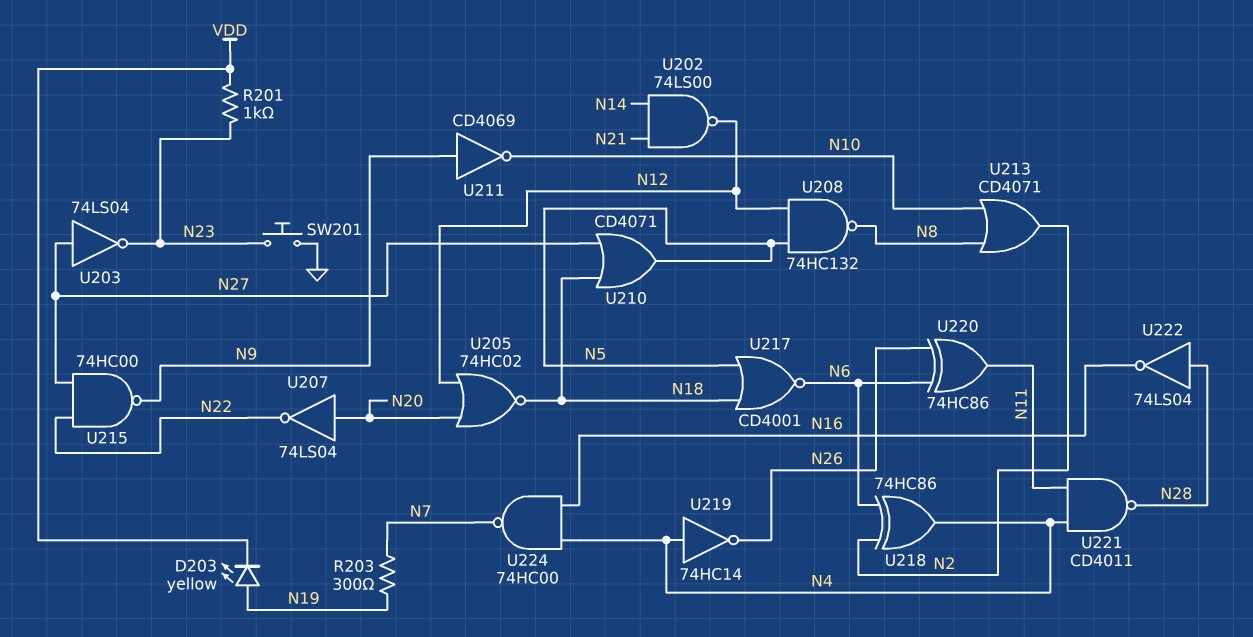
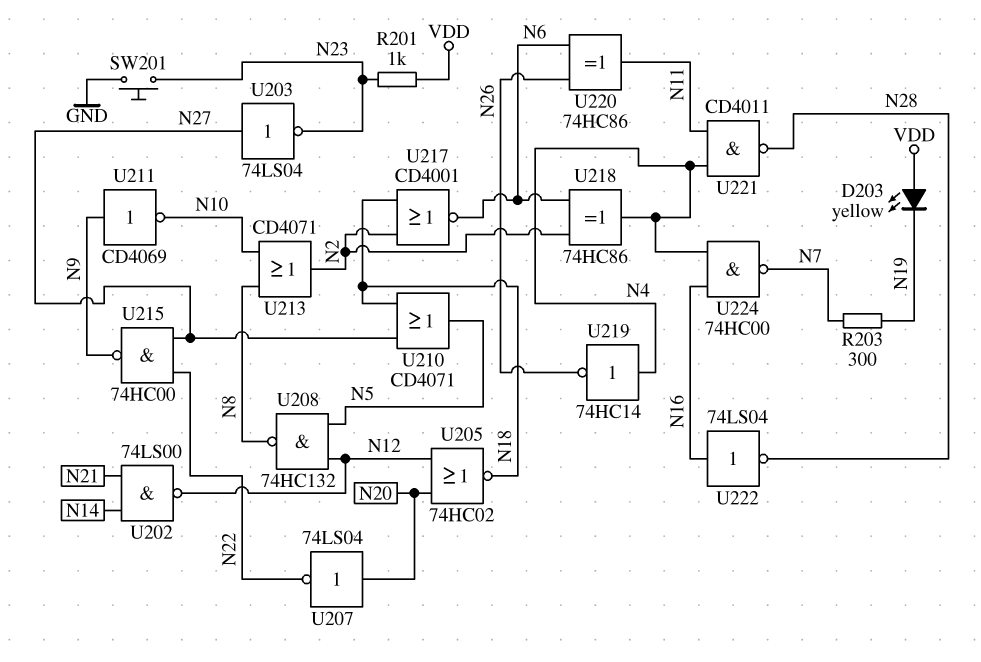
D203: LED yellow (A N19, K VDD) -> LED yellow (A VDD, K N19)
U217: NOR CD4001 (in N5, in N18, out N6) -> NOR CD4001 (in N2, in N18, out N6)
U222: NOT 74LS04 (in N28, out N16) -> NOT 74LS04 (in N16, out N28)

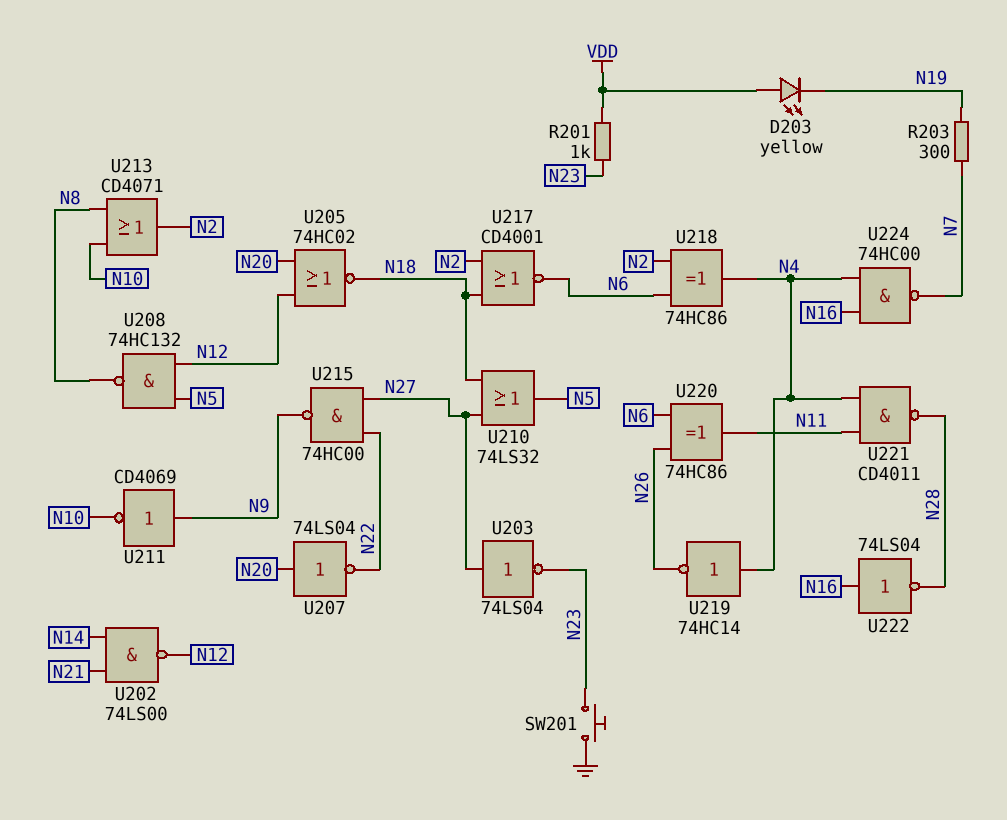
U210: OR CD4071 (in N18, in N27, out N5) -> OR 74LS32 (in N18, in N27, out N5)

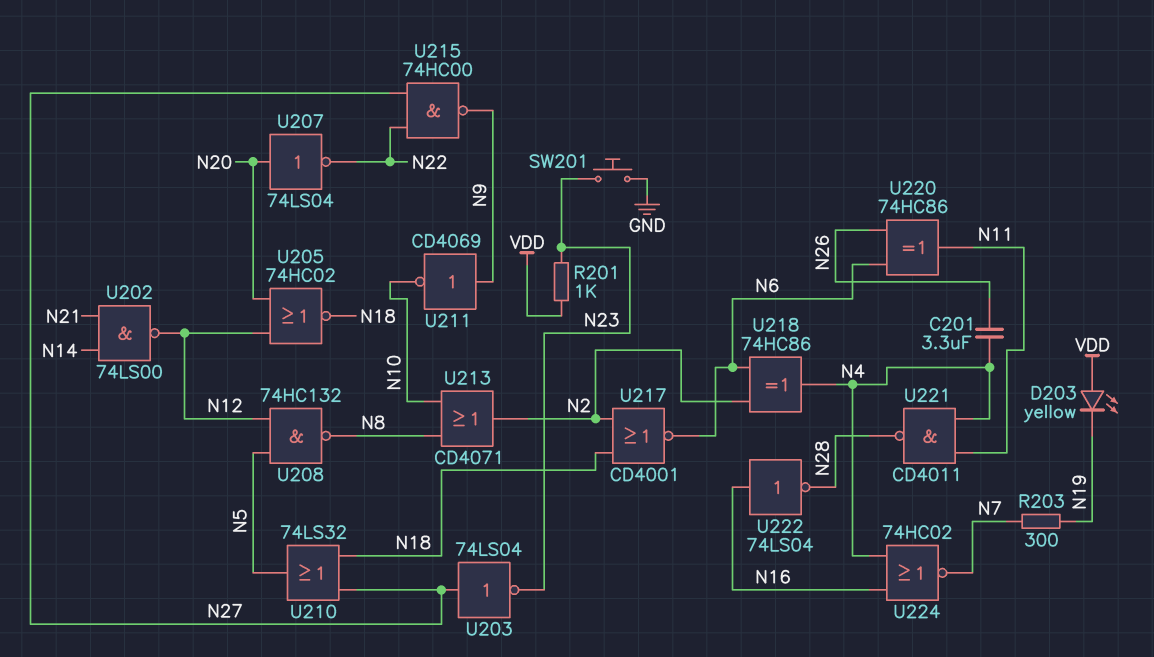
C201: none -> 3.3uF (N4, N26)
U219: NOT 74HC14 (in N4, out N26) -> none
U224: NAND 74HC00 (in N4, in N16, out N7) -> NOR 74HC02 (in N4, in N16, out N7)

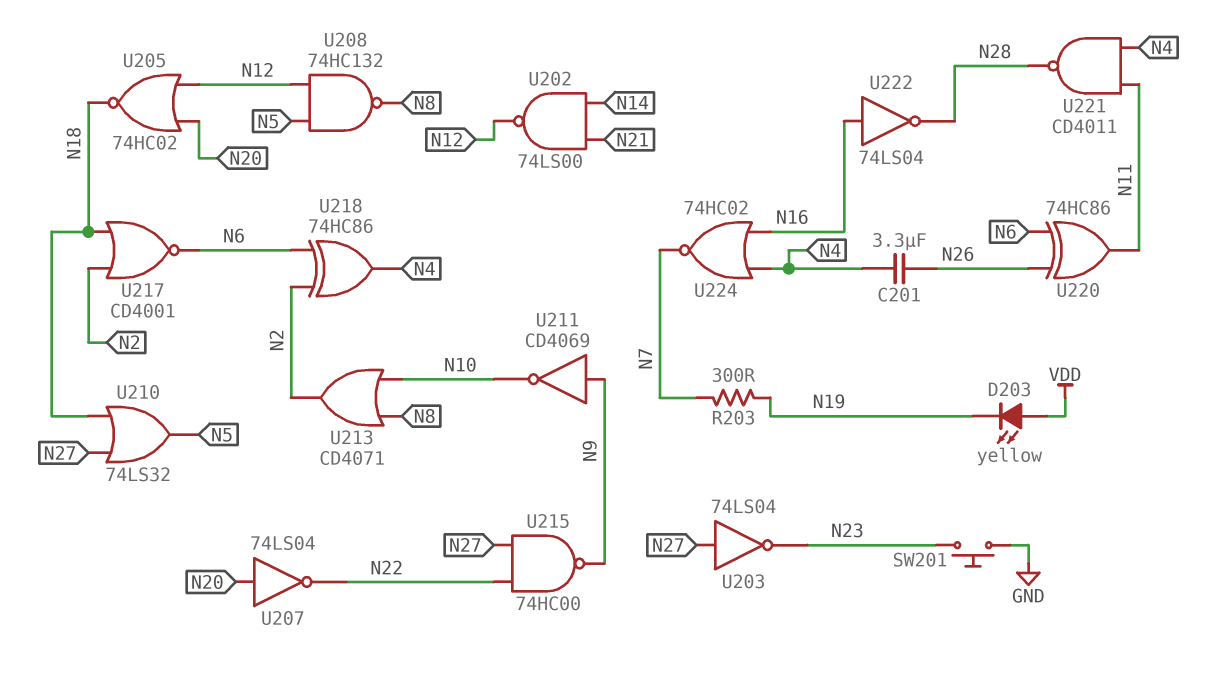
R201: 1k (N23, VDD) -> none

